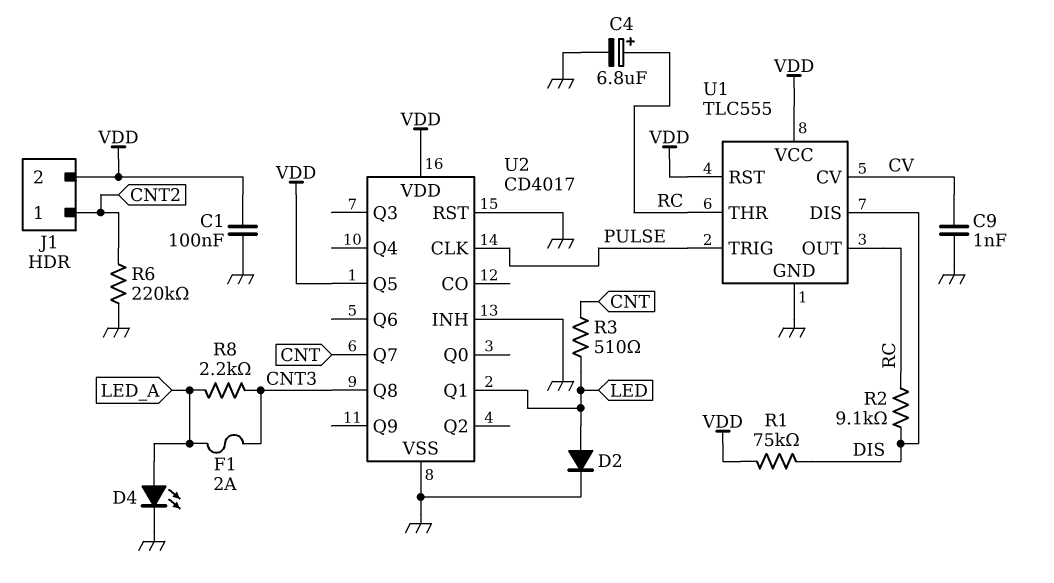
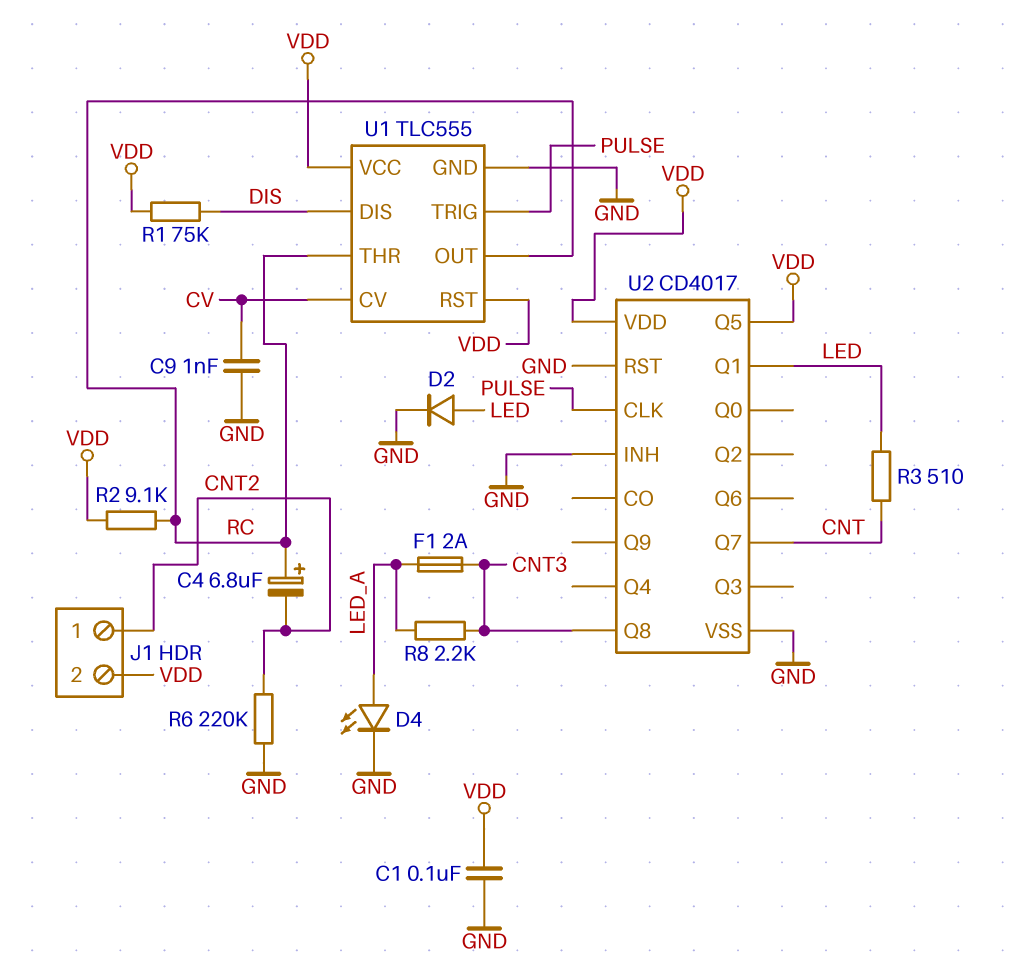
C4: 6.8uF (plus RC, minus GND) -> 6.8uF (plus RC, minus CNT2)
R2: 9.1k (DIS, RC) -> 9.1k (RC, VDD)

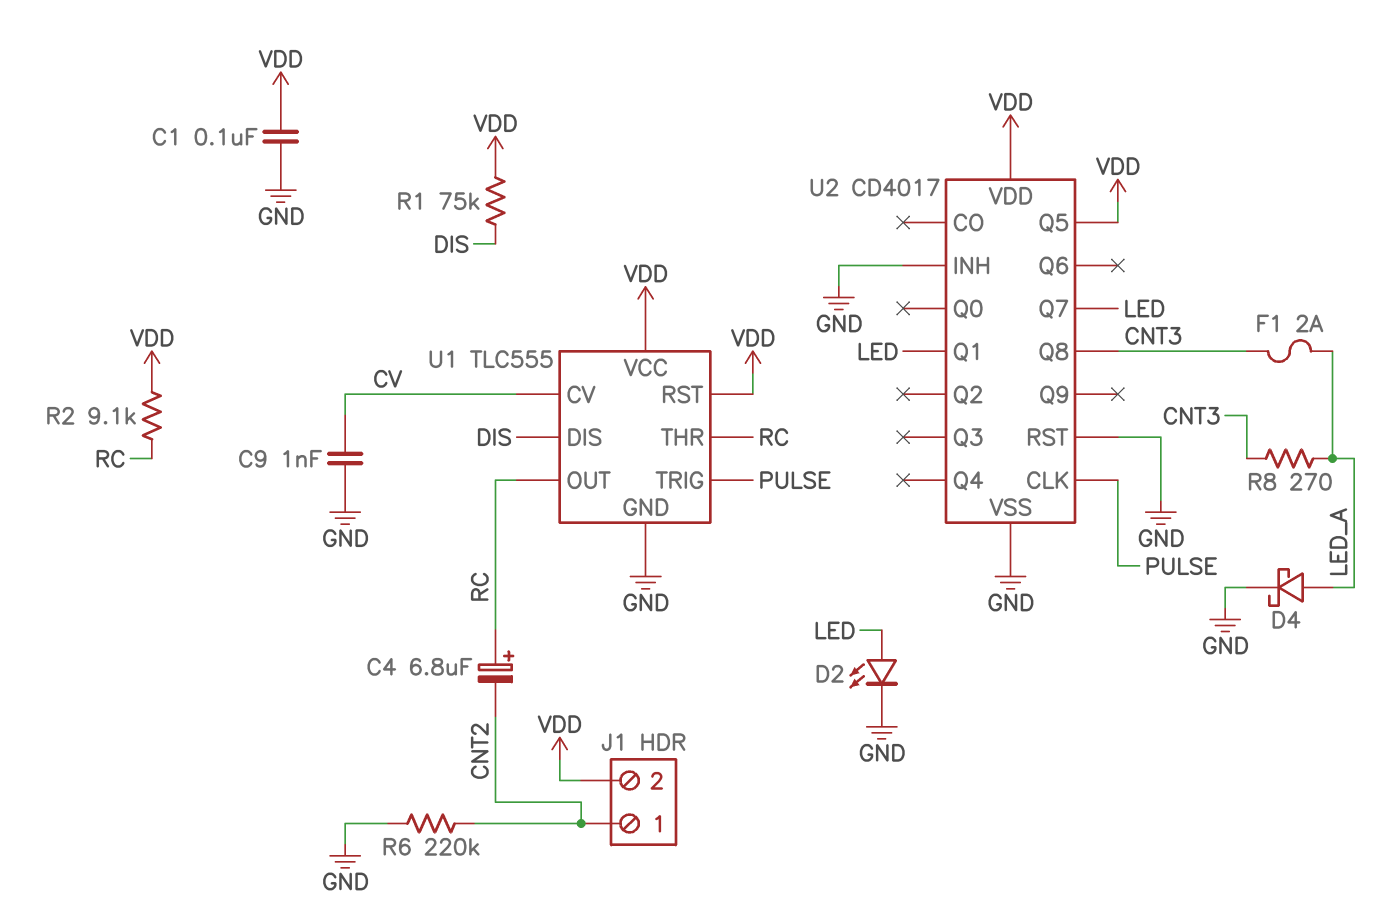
D2: diode (A LED, K GND) -> LED (A LED, K GND)
D4: LED (A LED_A, K GND) -> schottky (A LED_A, K GND)
R3: 510 (CNT, LED) -> none
R8: 2.2k (CNT3, LED_A) -> 270 (CNT3, LED_A)
U2 pin Q7: CNT -> LED

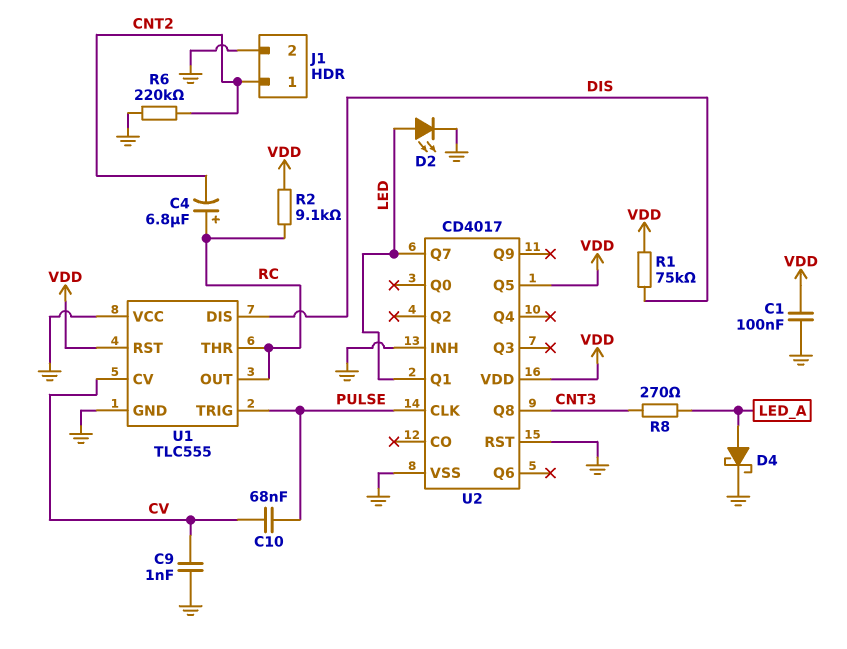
C10: none -> 68nF (CV, PULSE)
F1: 2A (CNT3, LED_A) -> none
J1 pin 2: VDD -> GND
U1 pin VCC: VDD -> GND

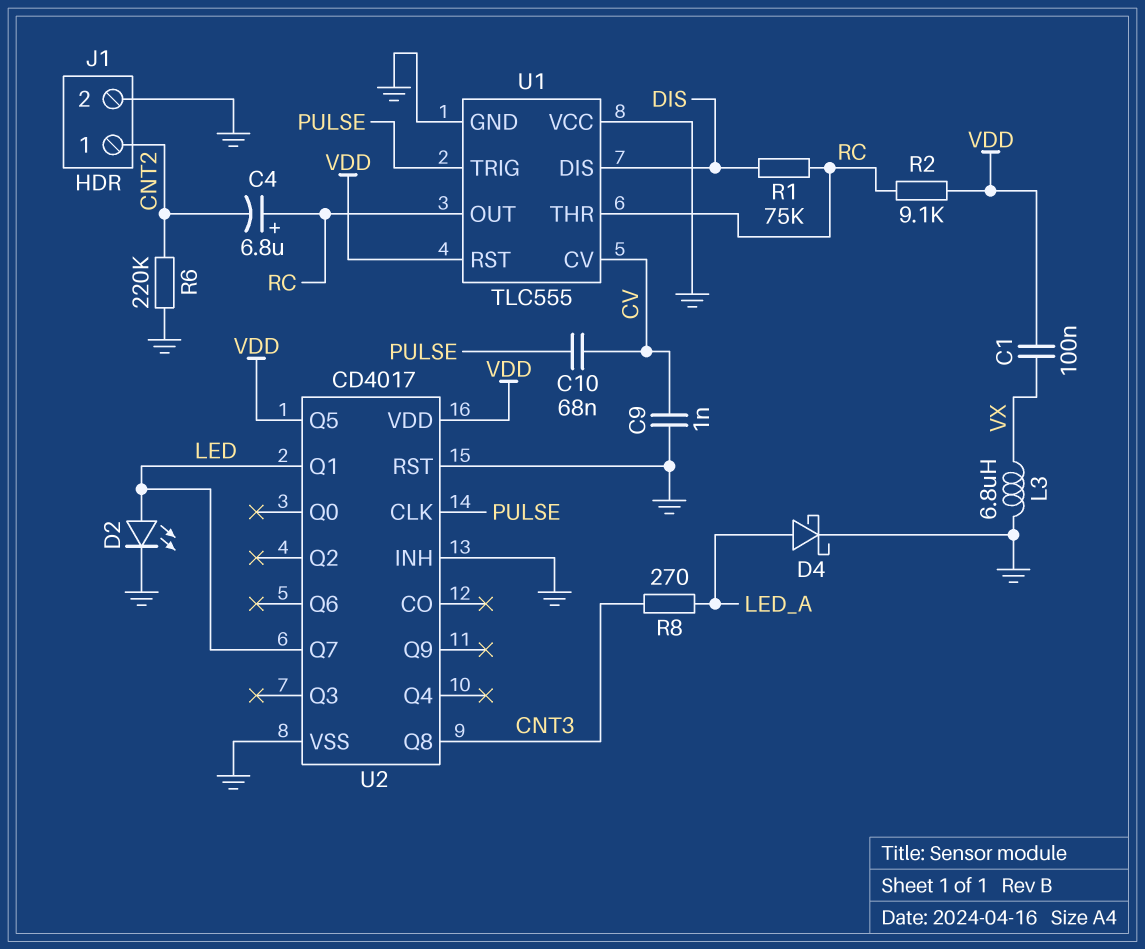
C1: 100nF (GND, VDD) -> 100nF (VDD, VX)
L3: none -> 6.8uH (GND, VX)
R1: 75k (DIS, VDD) -> 75k (DIS, RC)

